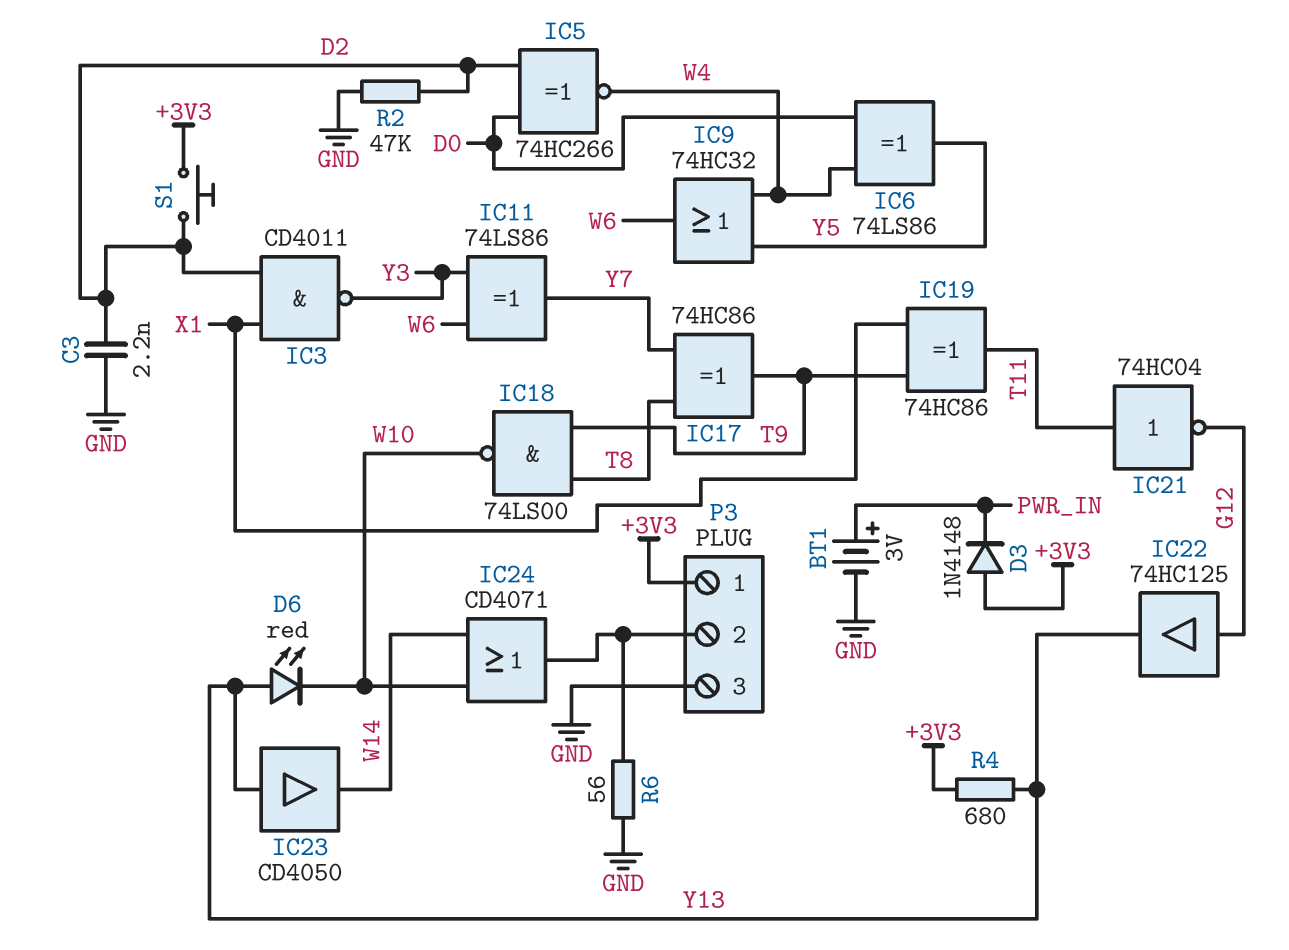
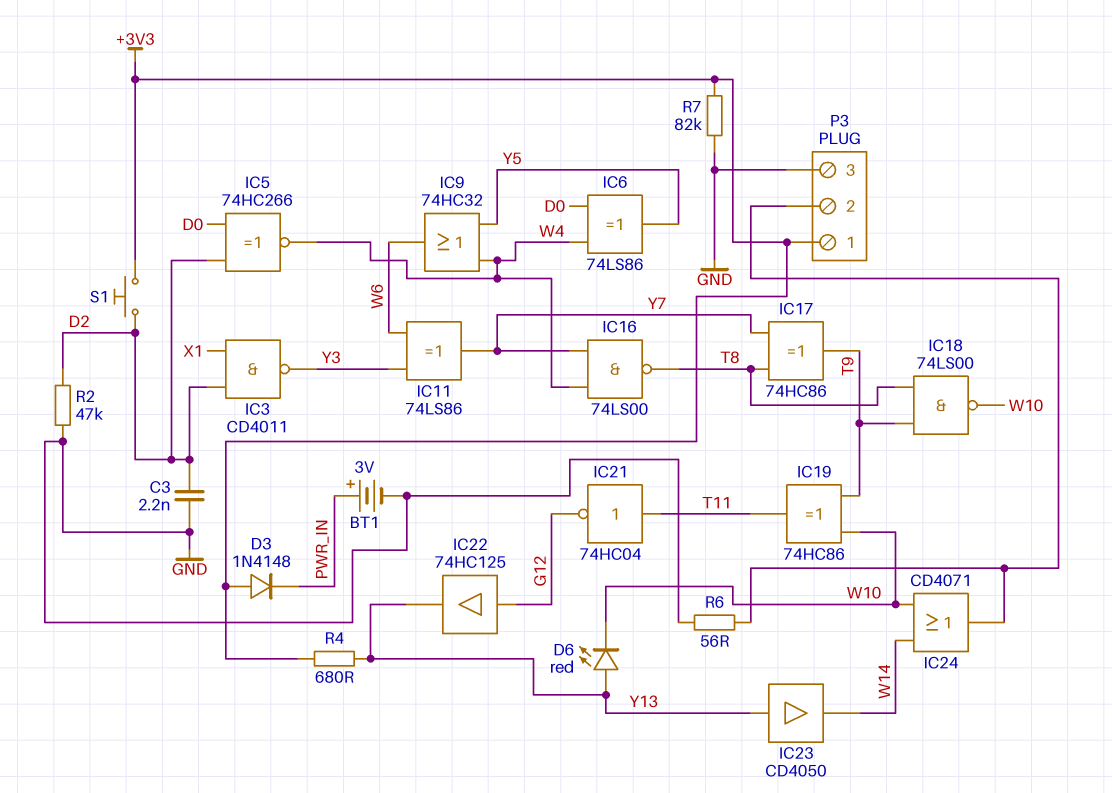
IC16: none -> NAND 74LS00 (in W4, in Y7, out T8)
IC19: XOR 74HC86 (in T9, in X1, out T11) -> XOR 74HC86 (in T9, in W10, out T11)
R7: none -> 82k (+3V3, GND)

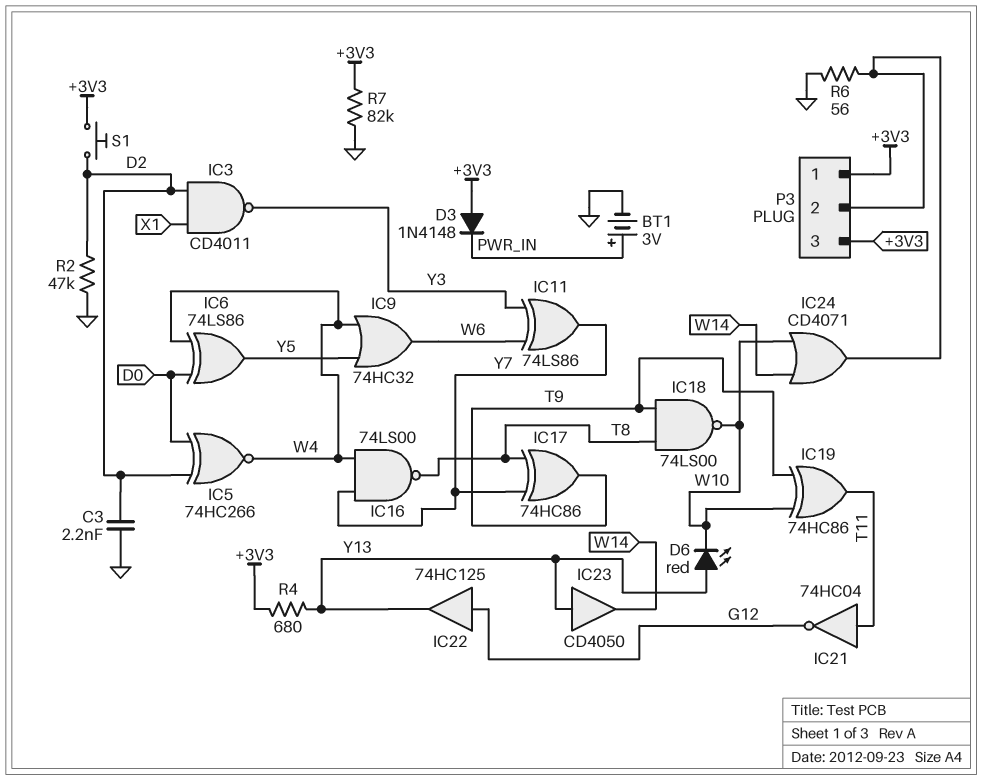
P3 pin 3: GND -> +3V3

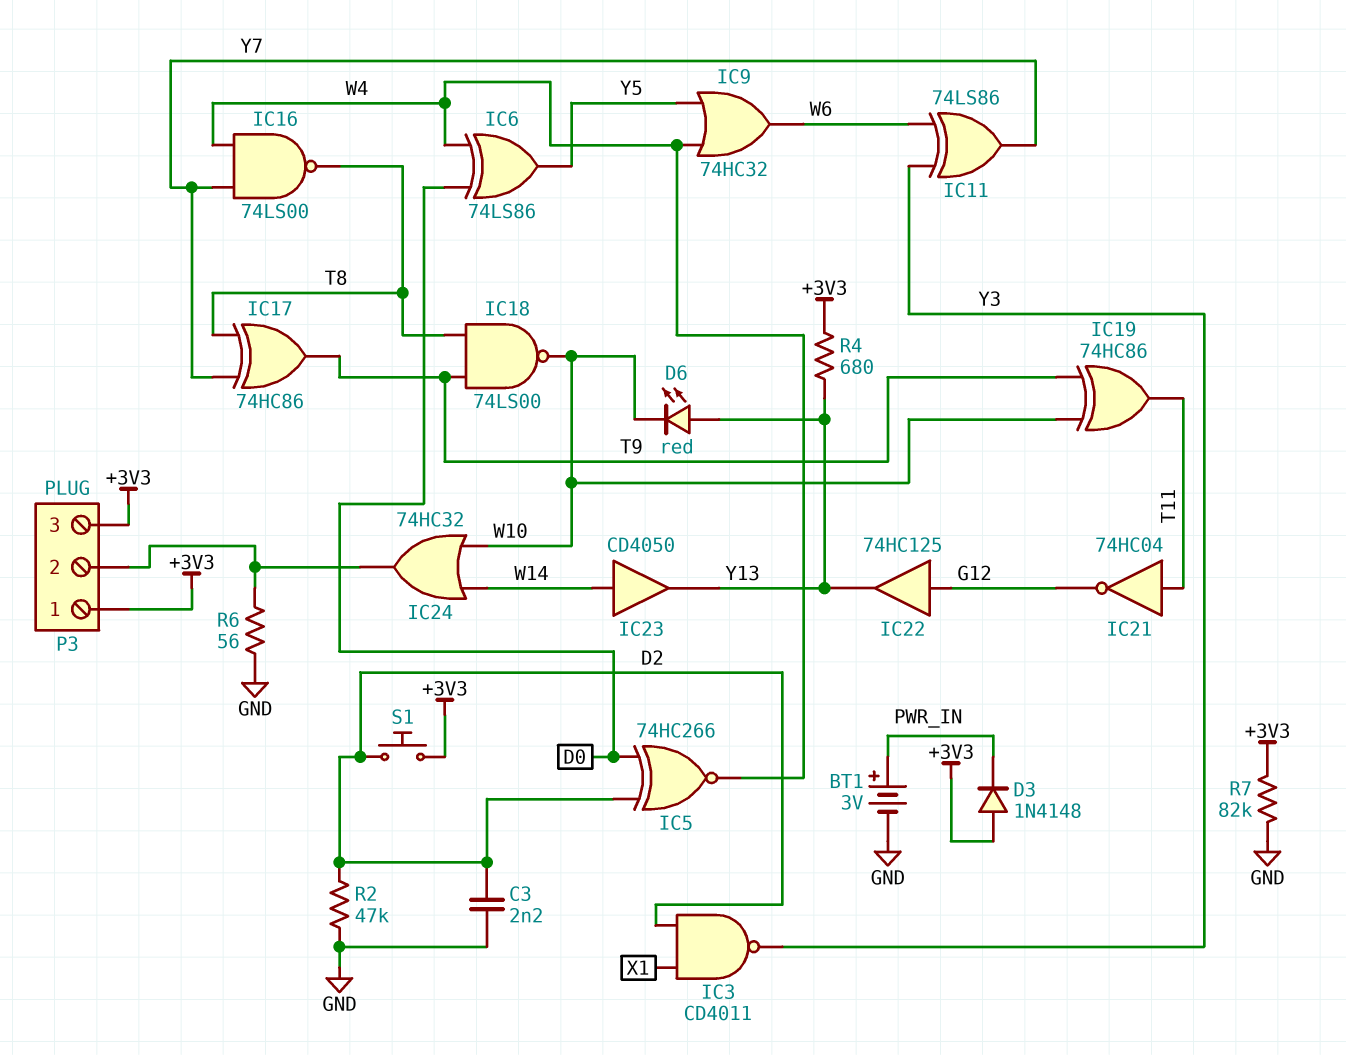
IC23: buffer CD4050 (in Y13, out W14) -> buffer CD4050 (in W14, out Y13)
IC24: OR CD4071 (in W10, in W14, out P3/2) -> OR 74HC32 (in W10, in W14, out P3/2)

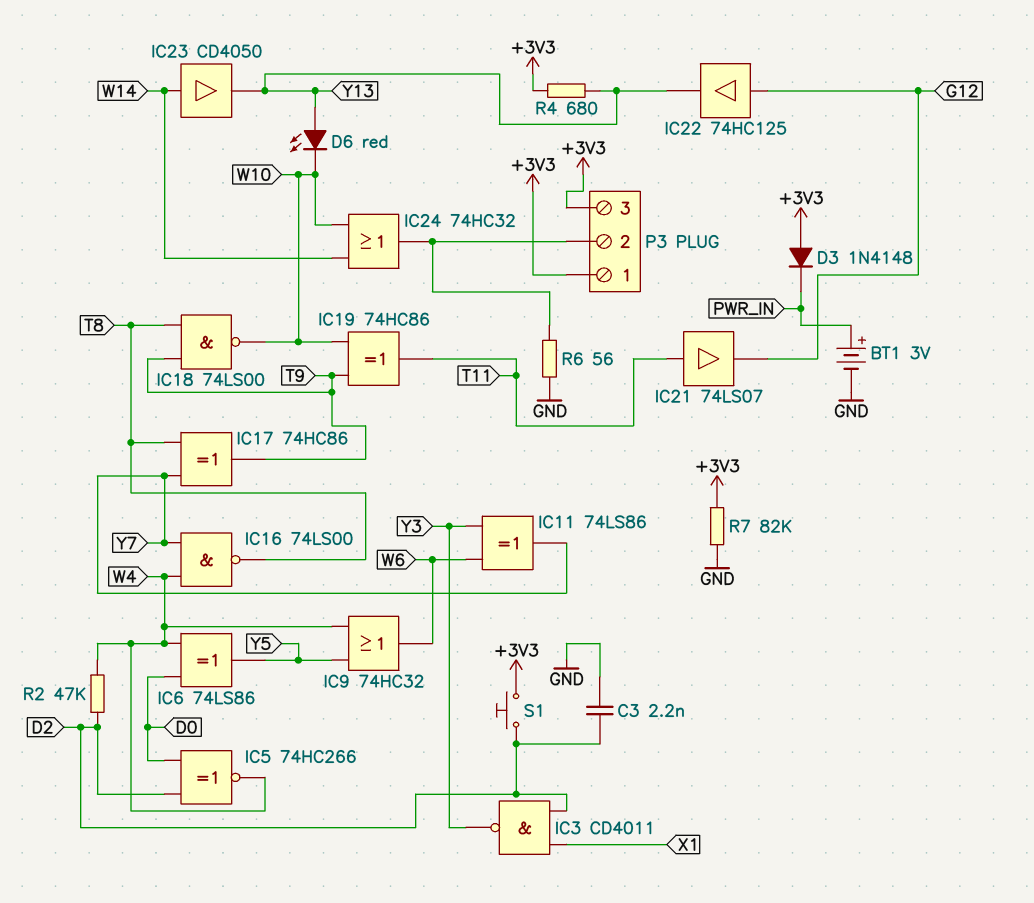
IC21: NOT 74HC04 (in T11, out G12) -> buffer 74LS07 (in T11, out G12)
R2: 47k (D2, GND) -> 47k (D2, W4)

